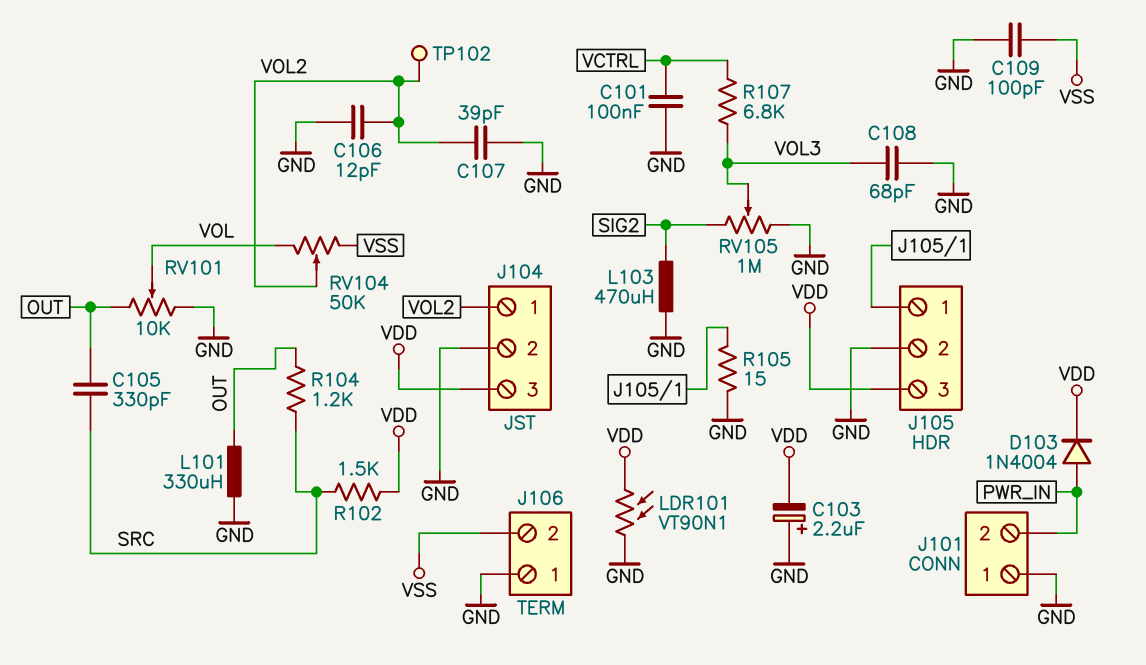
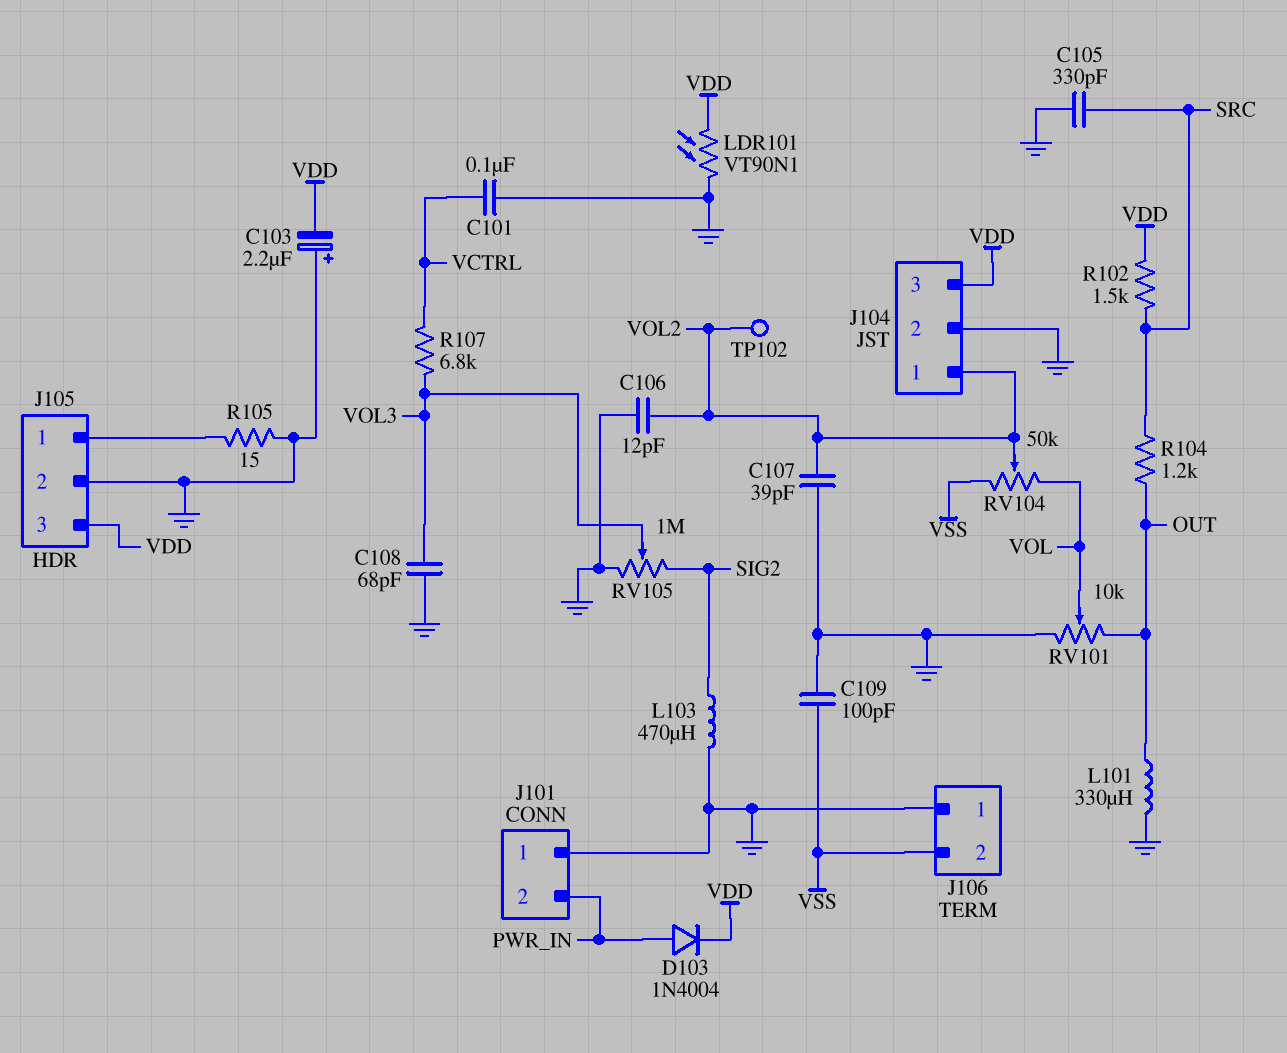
C105: 330pF (OUT, SRC) -> 330pF (GND, SRC)

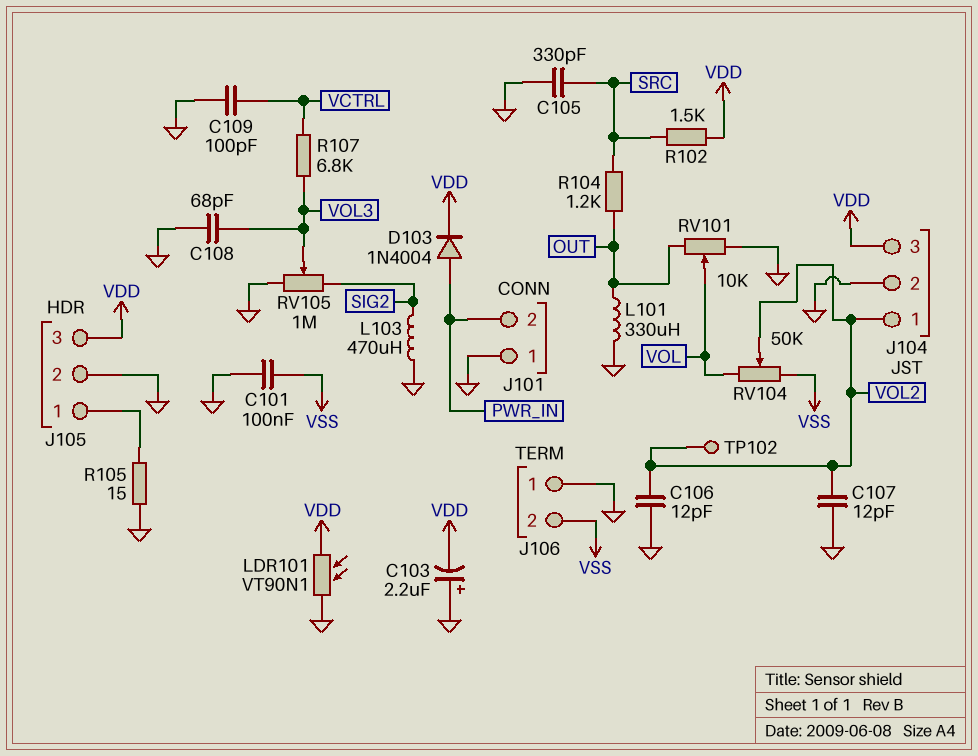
C101: 100nF (GND, VCTRL) -> 100nF (GND, VSS)
C107: 39pF (GND, VOL2) -> 12pF (GND, VOL2)
C109: 100pF (GND, VSS) -> 100pF (GND, VCTRL)

